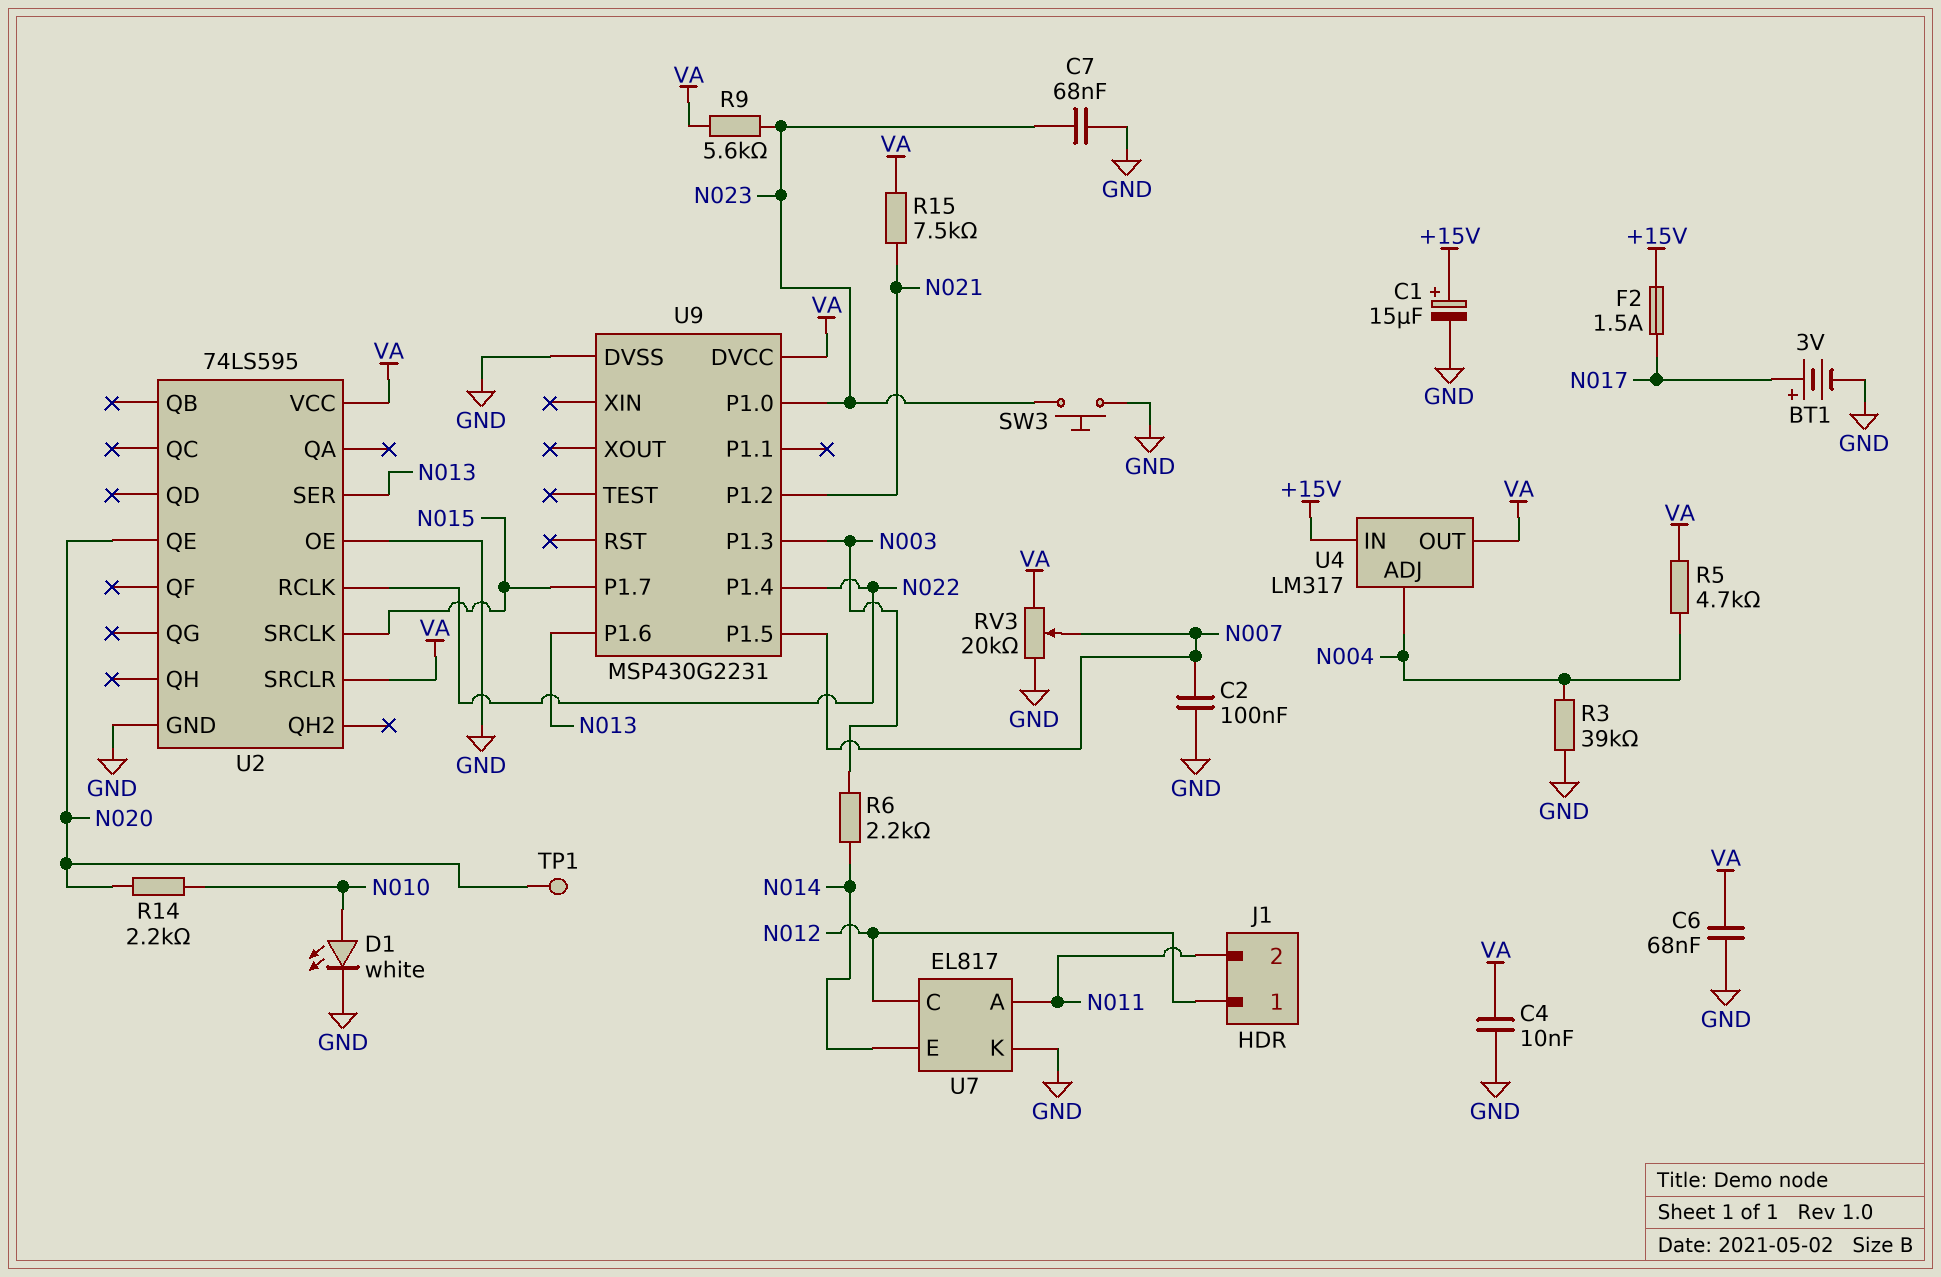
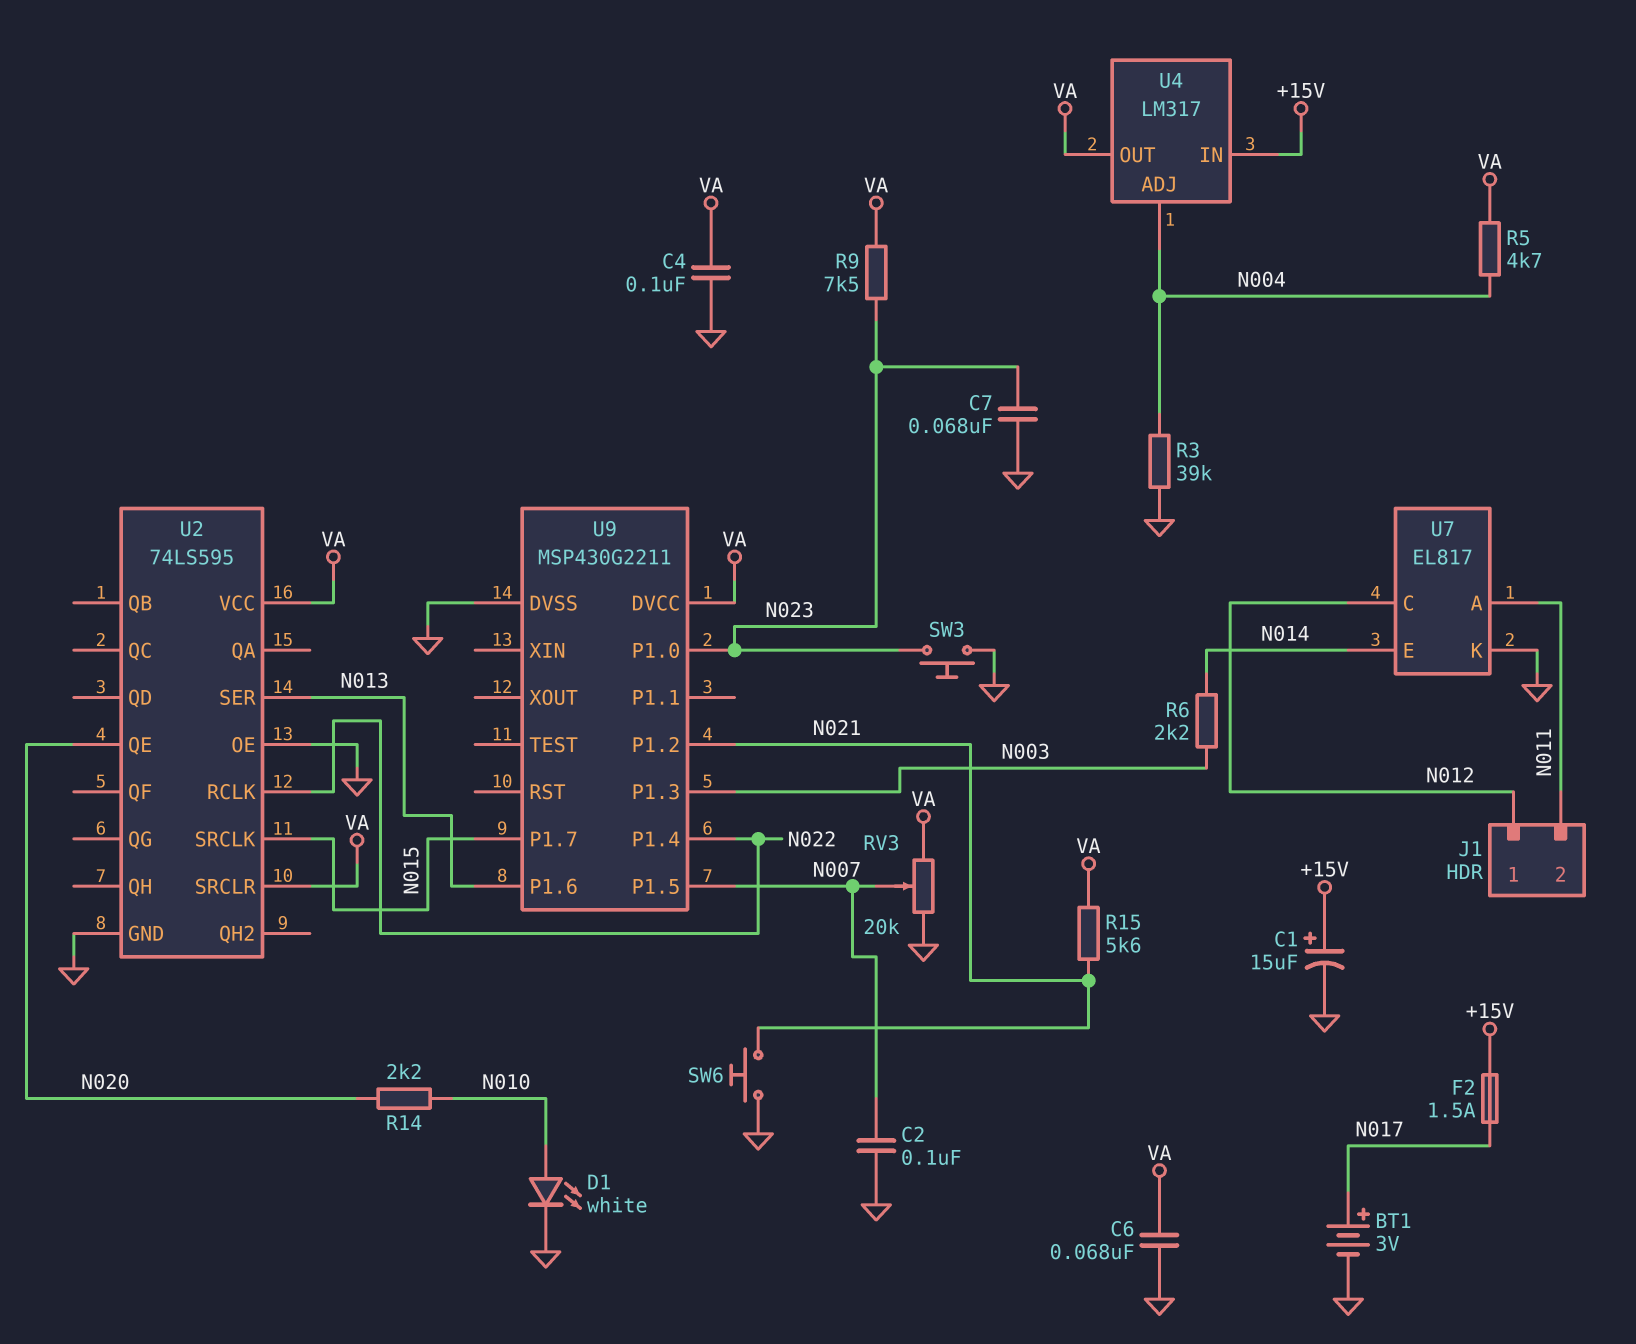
C4: 10nF (GND, VA) -> 100nF (GND, VA)
R9: 5.6k (N023, VA) -> 7.5k (N023, VA)
R15: 7.5k (N021, VA) -> 5.6k (N021, VA)
SW6: none -> button (GND, N021)
TP1: test point (N020) -> none
U9: MSP430G2231 -> MSP430G2211

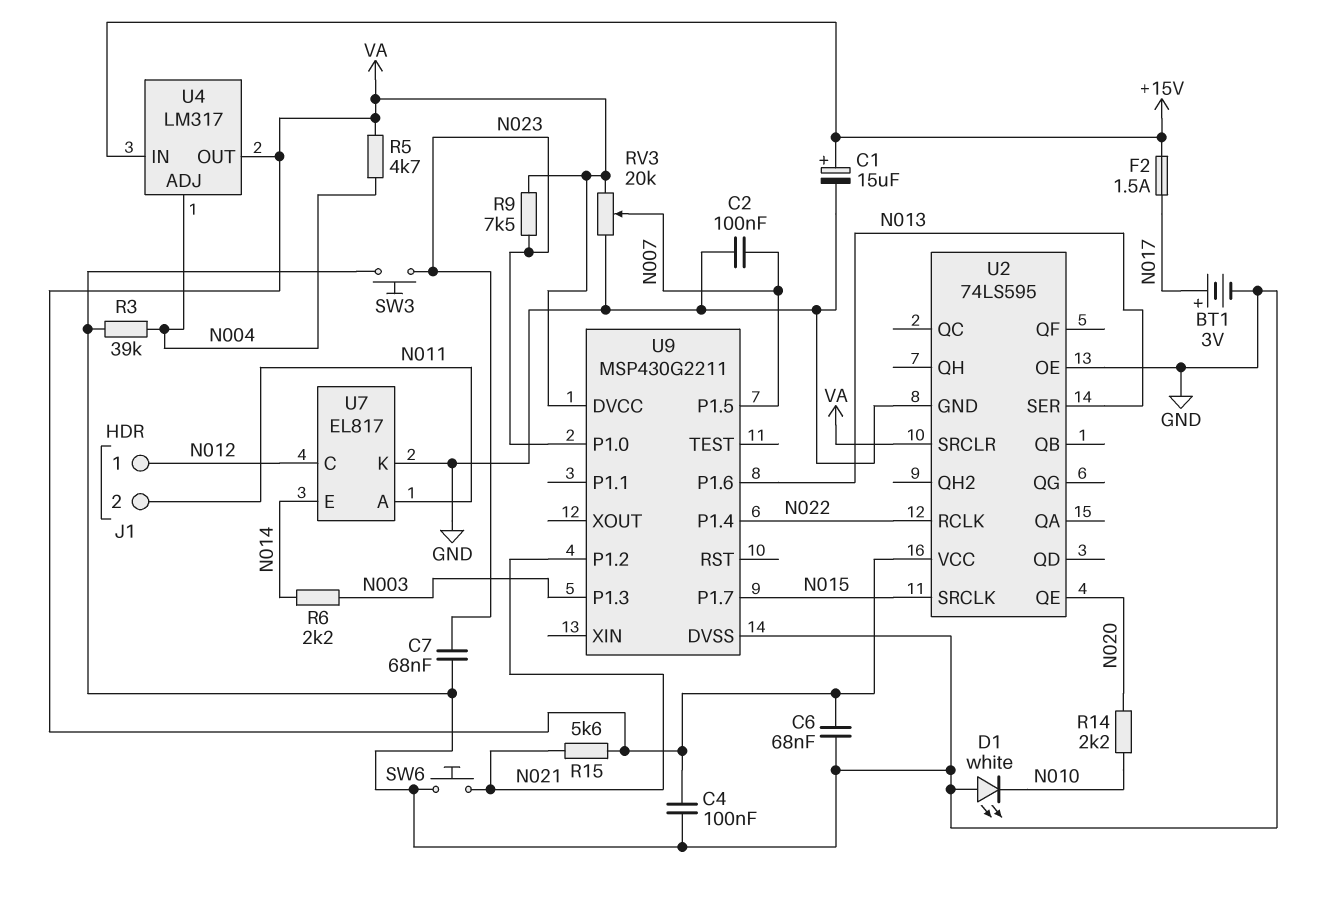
D1: LED white (A N010, K GND) -> LED white (A GND, K N010)

